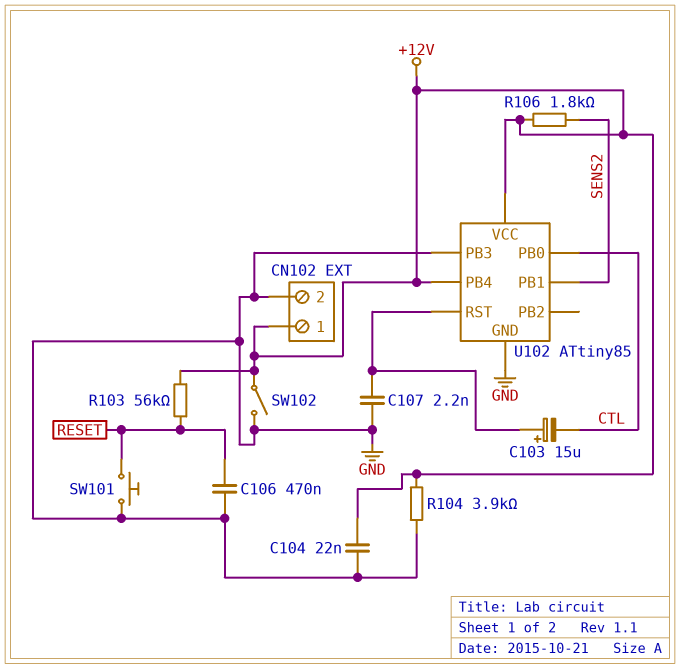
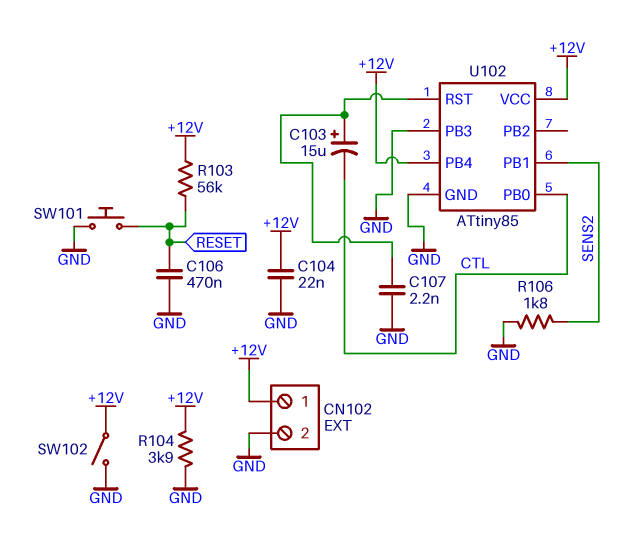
R106: 1.8k (+12V, SENS2) -> 1.8k (GND, SENS2)

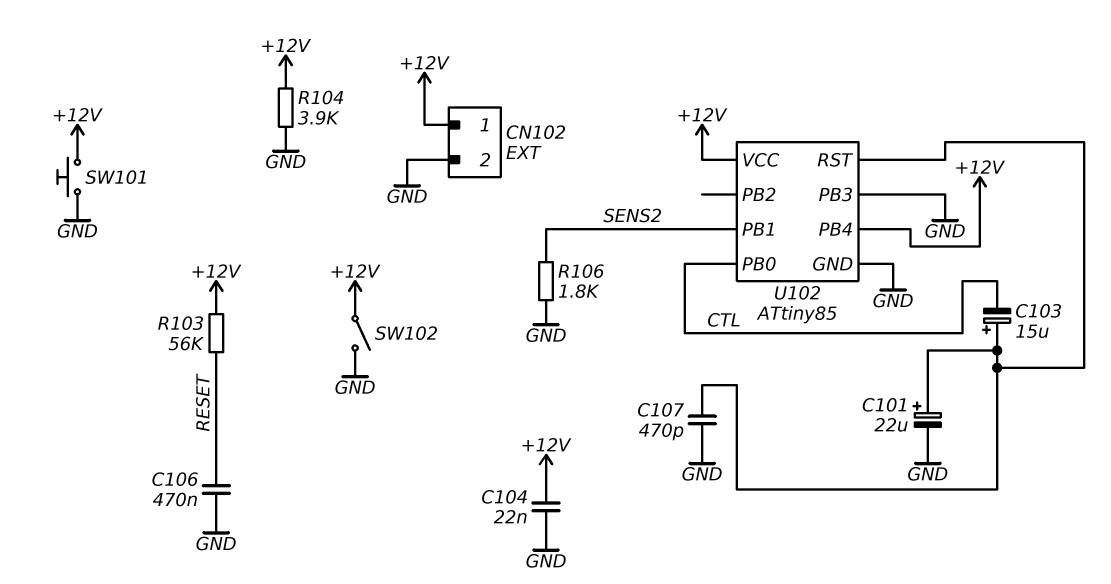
C101: none -> 22uF (plus U102/RST, minus GND)
C107: 2.2nF (GND, U102/RST) -> 470pF (GND, U102/RST)
SW101: button (GND, RESET) -> button (+12V, GND)

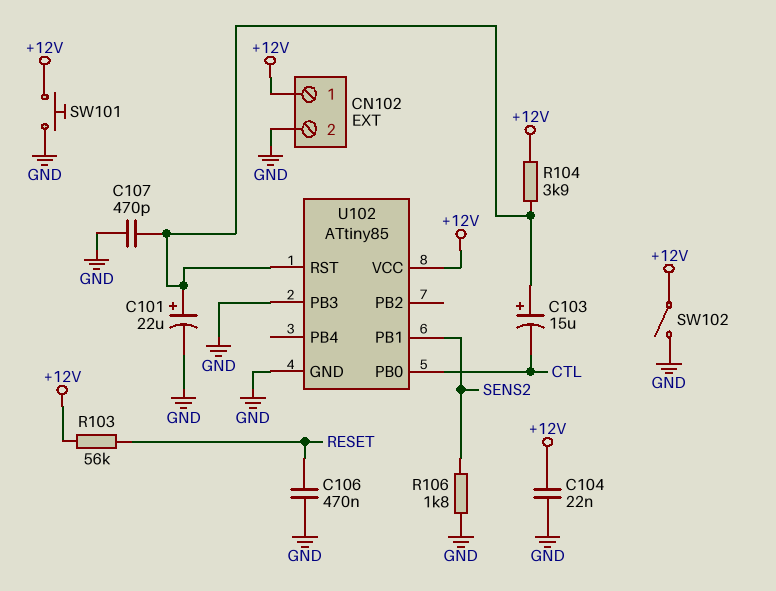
R104: 3.9k (+12V, GND) -> 3.9k (+12V, U102/RST)
U102 pin PB4: +12V -> none

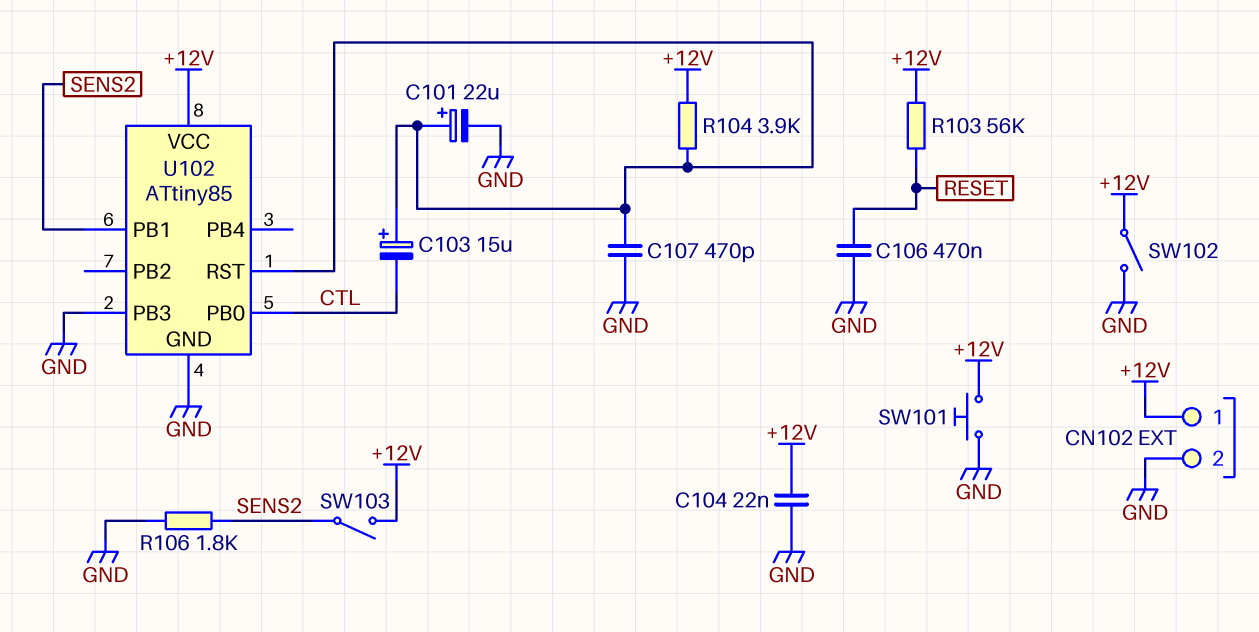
SW103: none -> switch (+12V, SENS2)

